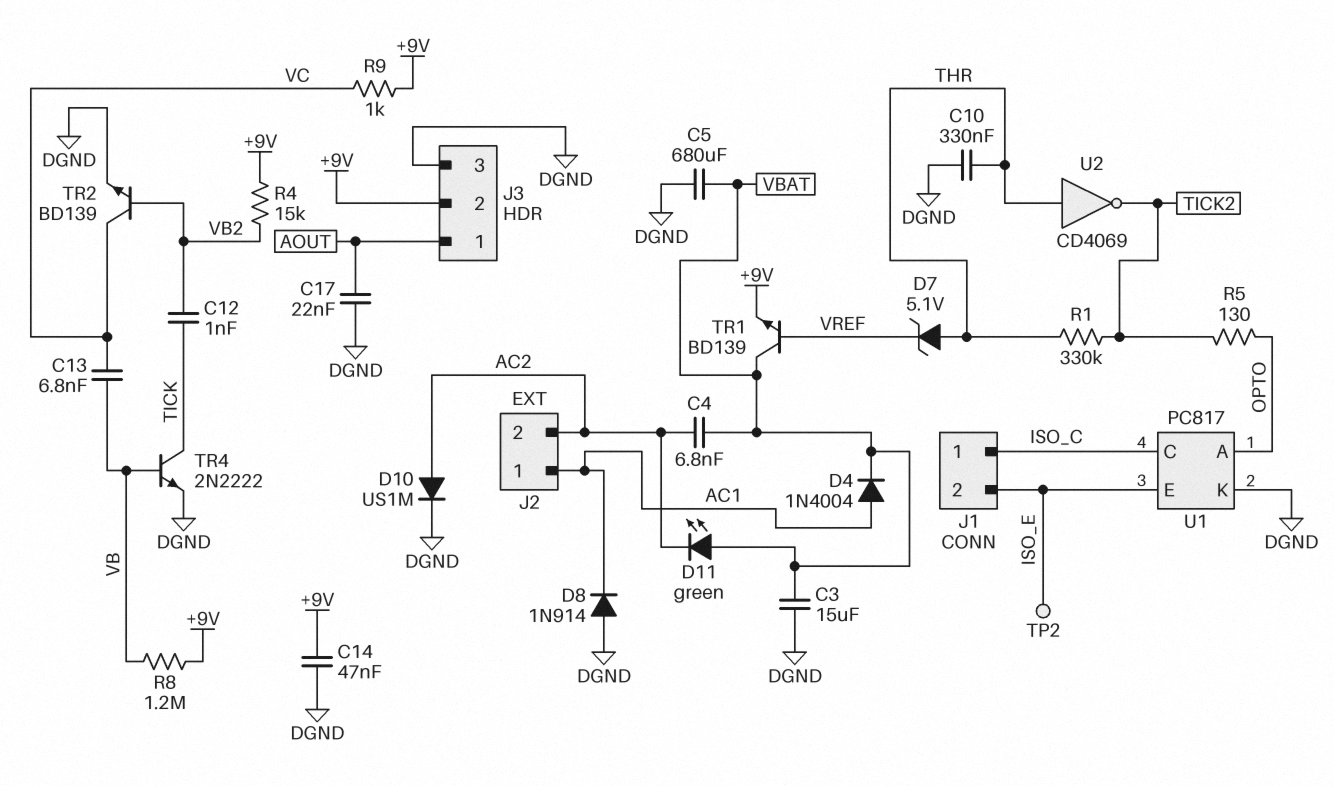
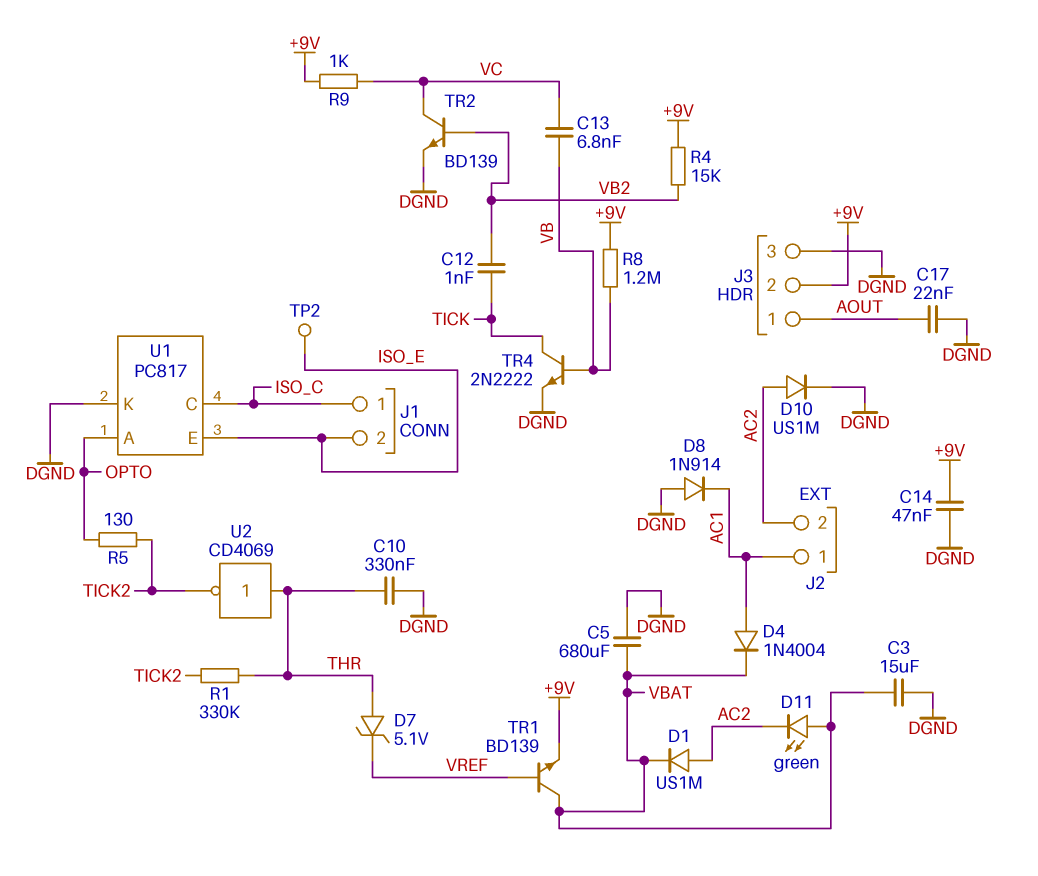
C4: 6.8nF (AC2, VBAT) -> none
D1: none -> diode US1M (A AC2, K VBAT)

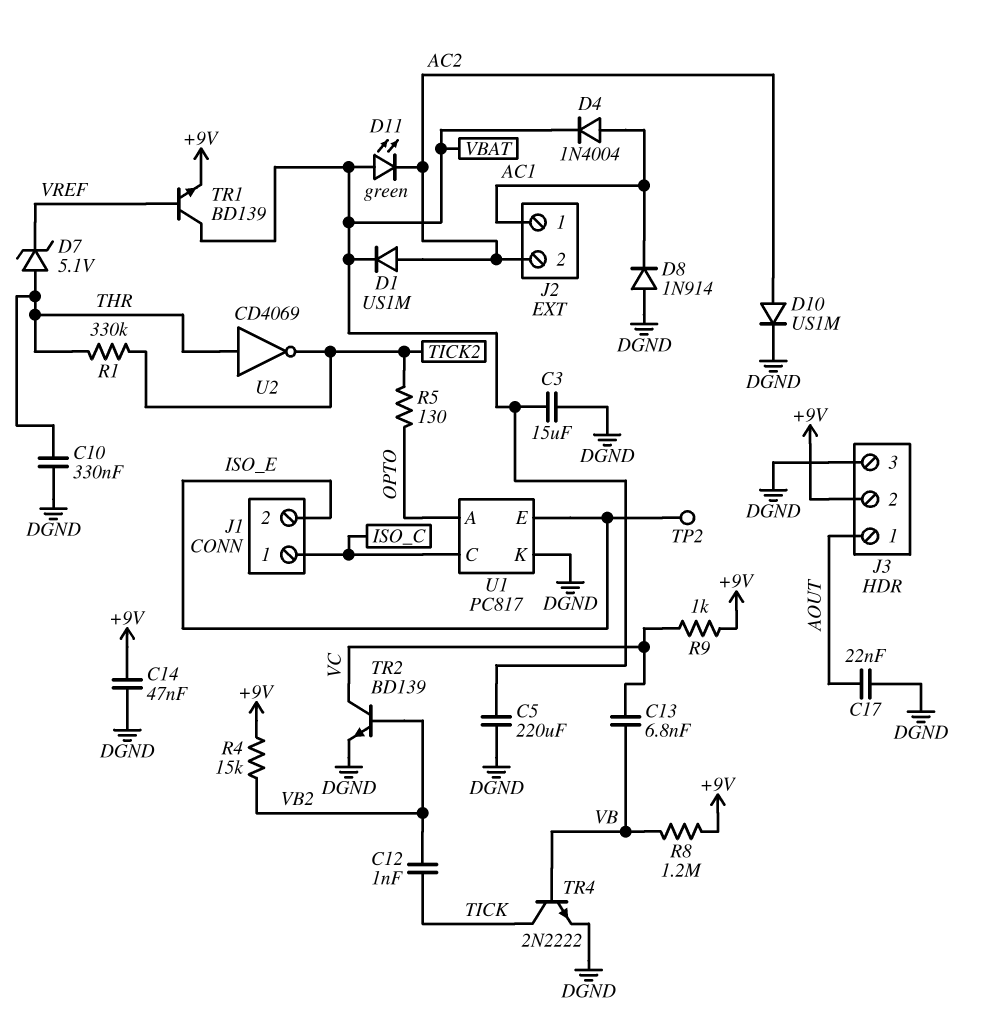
C5: 680uF (DGND, VBAT) -> 220uF (DGND, VBAT)

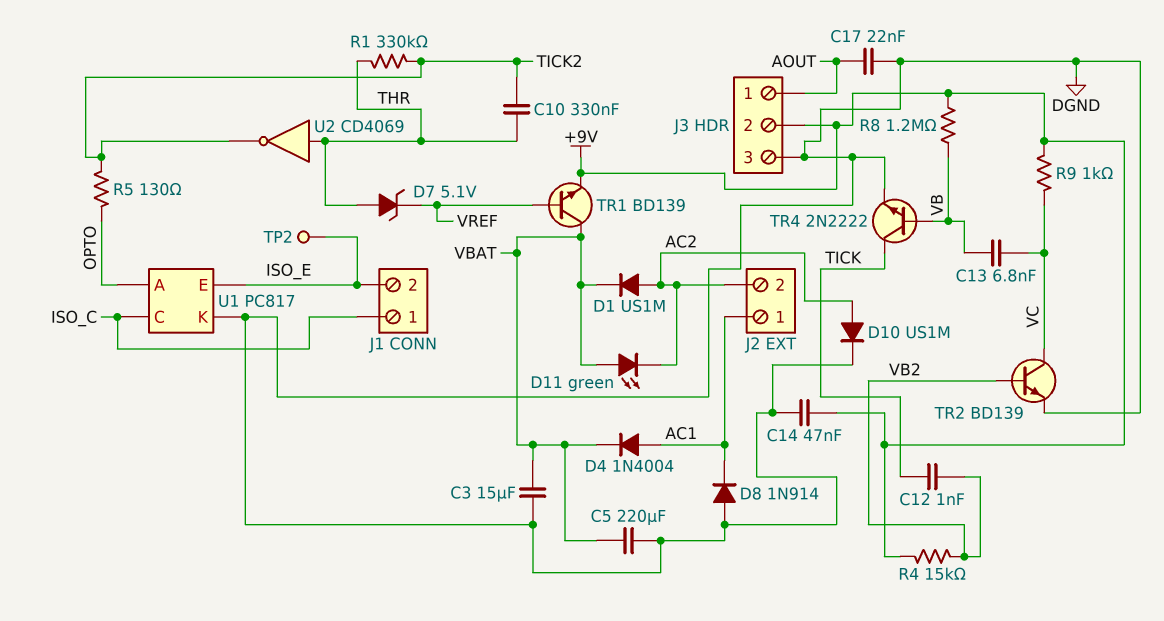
C10: 330nF (DGND, THR) -> 330nF (THR, TICK2)

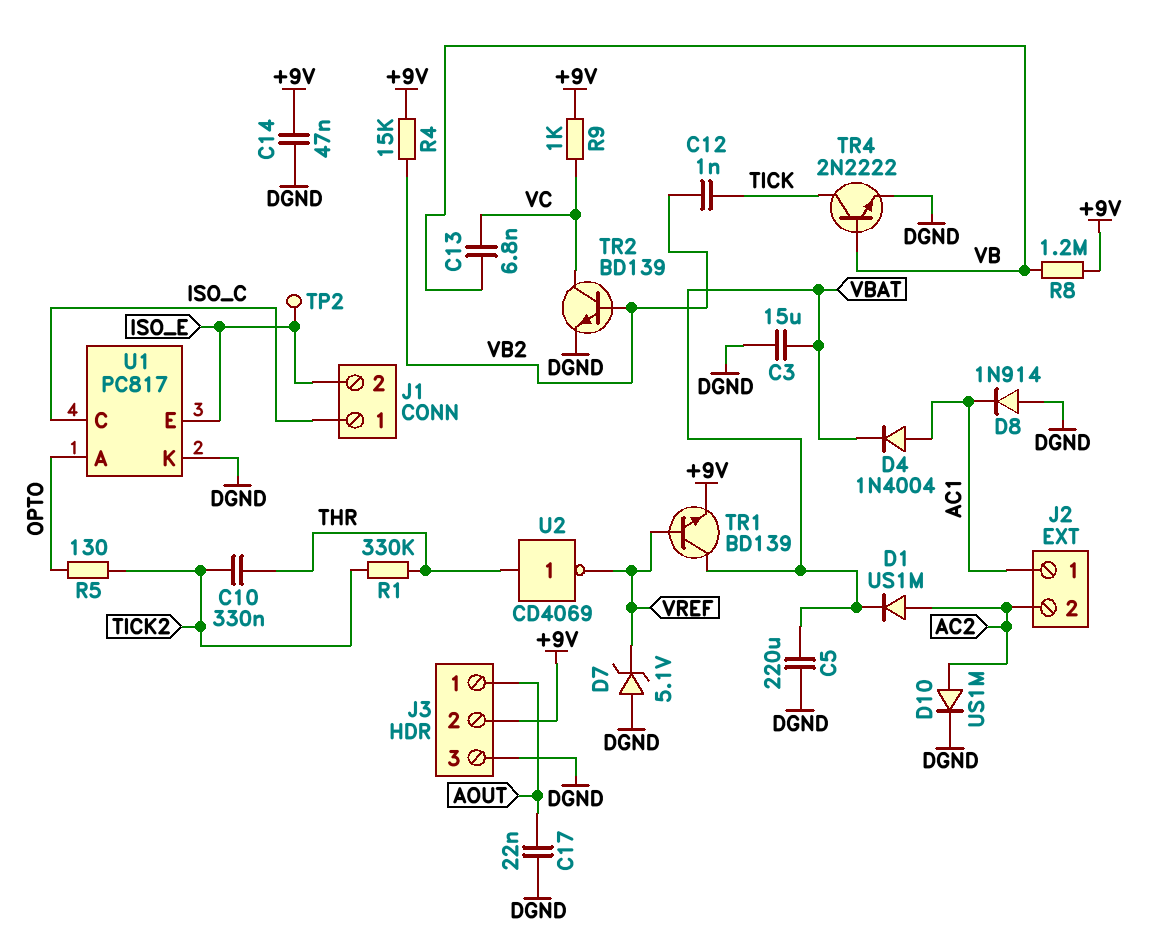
D7: zener 5.1V (A THR, K VREF) -> zener 5.1V (A DGND, K VREF)
D11: LED green (A VBAT, K AC2) -> none
U2: NOT CD4069 (in THR, out TICK2) -> NOT CD4069 (in THR, out VREF)

